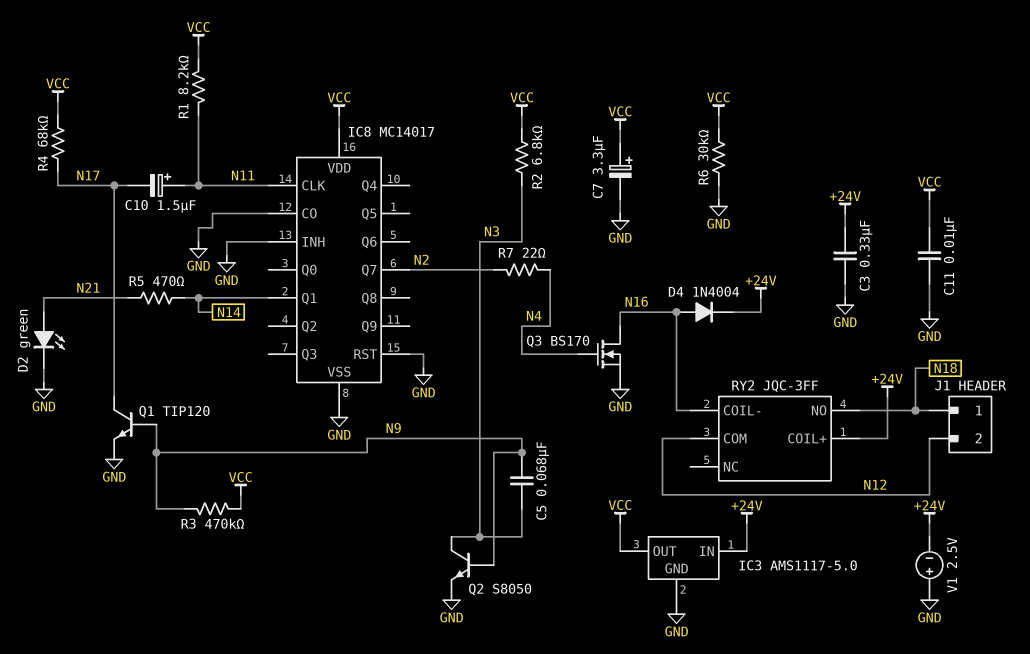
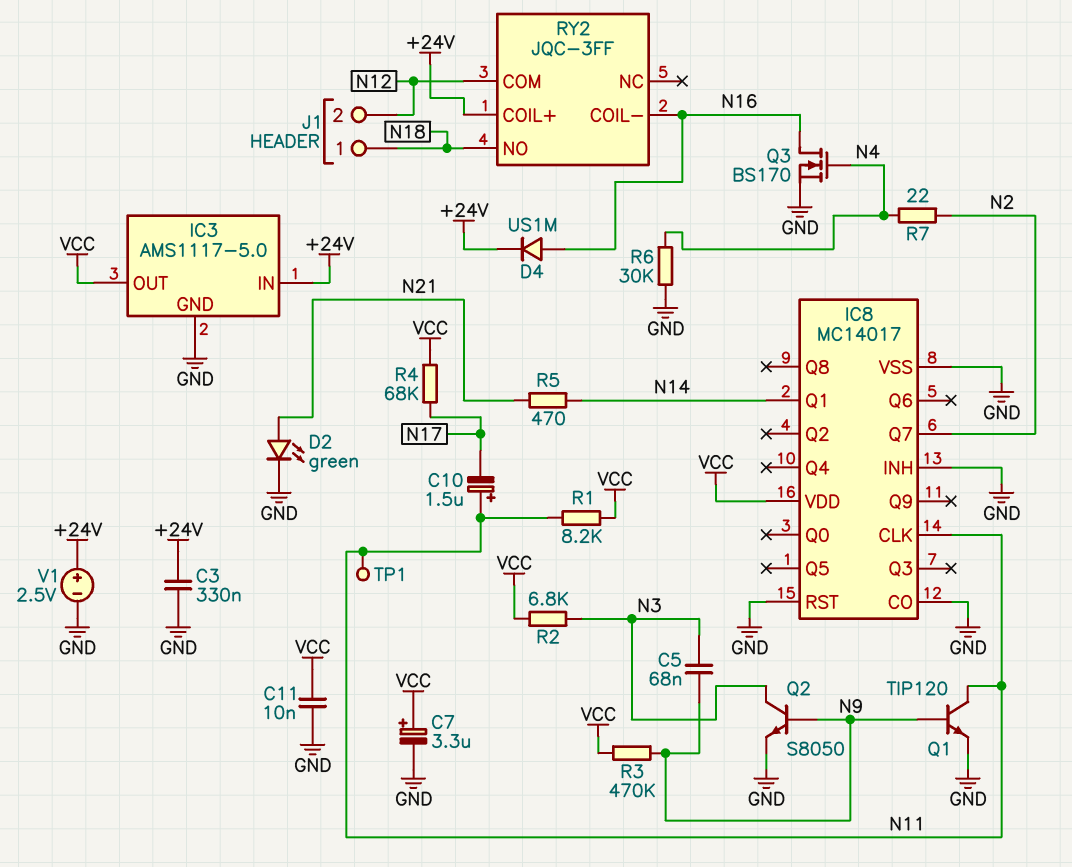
D4: diode 1N4004 (A N16, K +24V) -> diode US1M (A N16, K +24V)
Q1: NPN TIP120 (B N9, C N17, E GND) -> NPN TIP120 (B N9, C N11, E GND)
R6: 30k (GND, VCC) -> 30k (GND, N4)
TP1: none -> test point (N11)
V1: 2.5V (plus GND, minus +24V) -> 2.5V (plus +24V, minus GND)

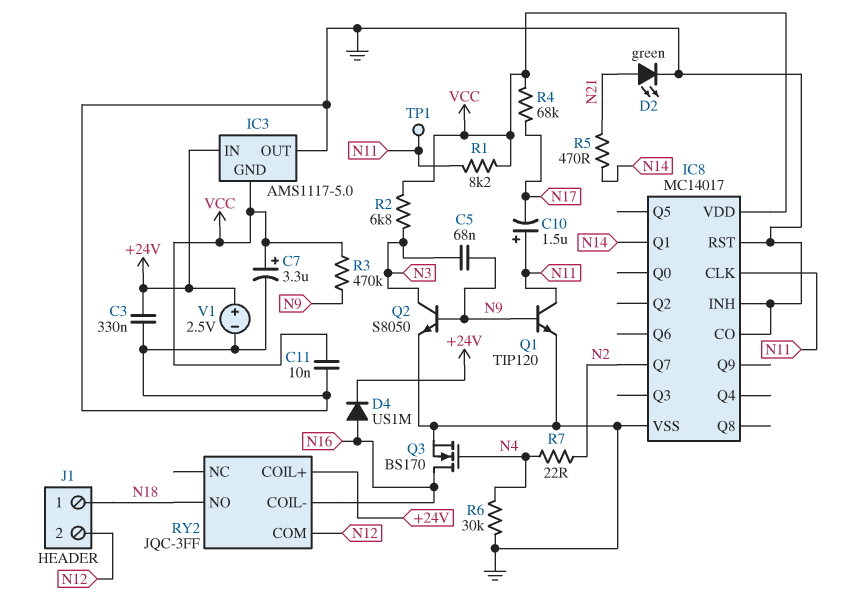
IC3 pin GND: GND -> VCC
IC3 pin OUT: VCC -> GND

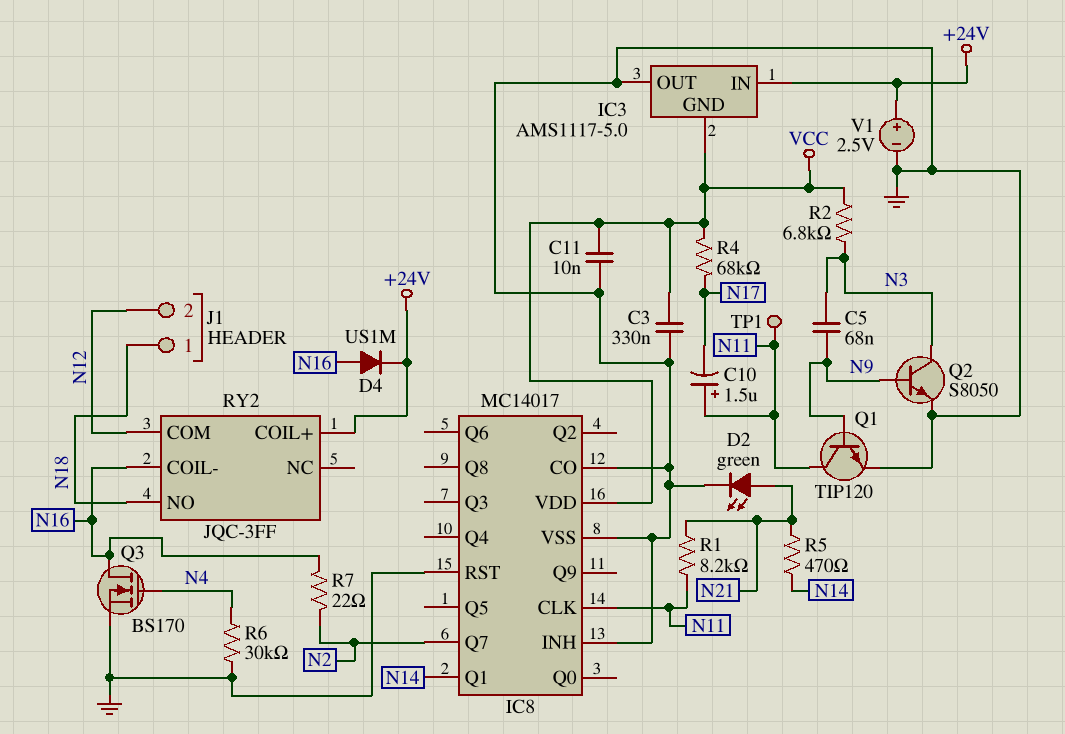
C3: 330nF (+24V, GND) -> 330nF (GND, VCC)
C7: 3.3uF (plus VCC, minus GND) -> none
R1: 8.2k (N11, VCC) -> 8.2k (N11, N21)
R3: 470k (N9, VCC) -> none
R7: 22 (N2, N4) -> 22 (N2, N16)

